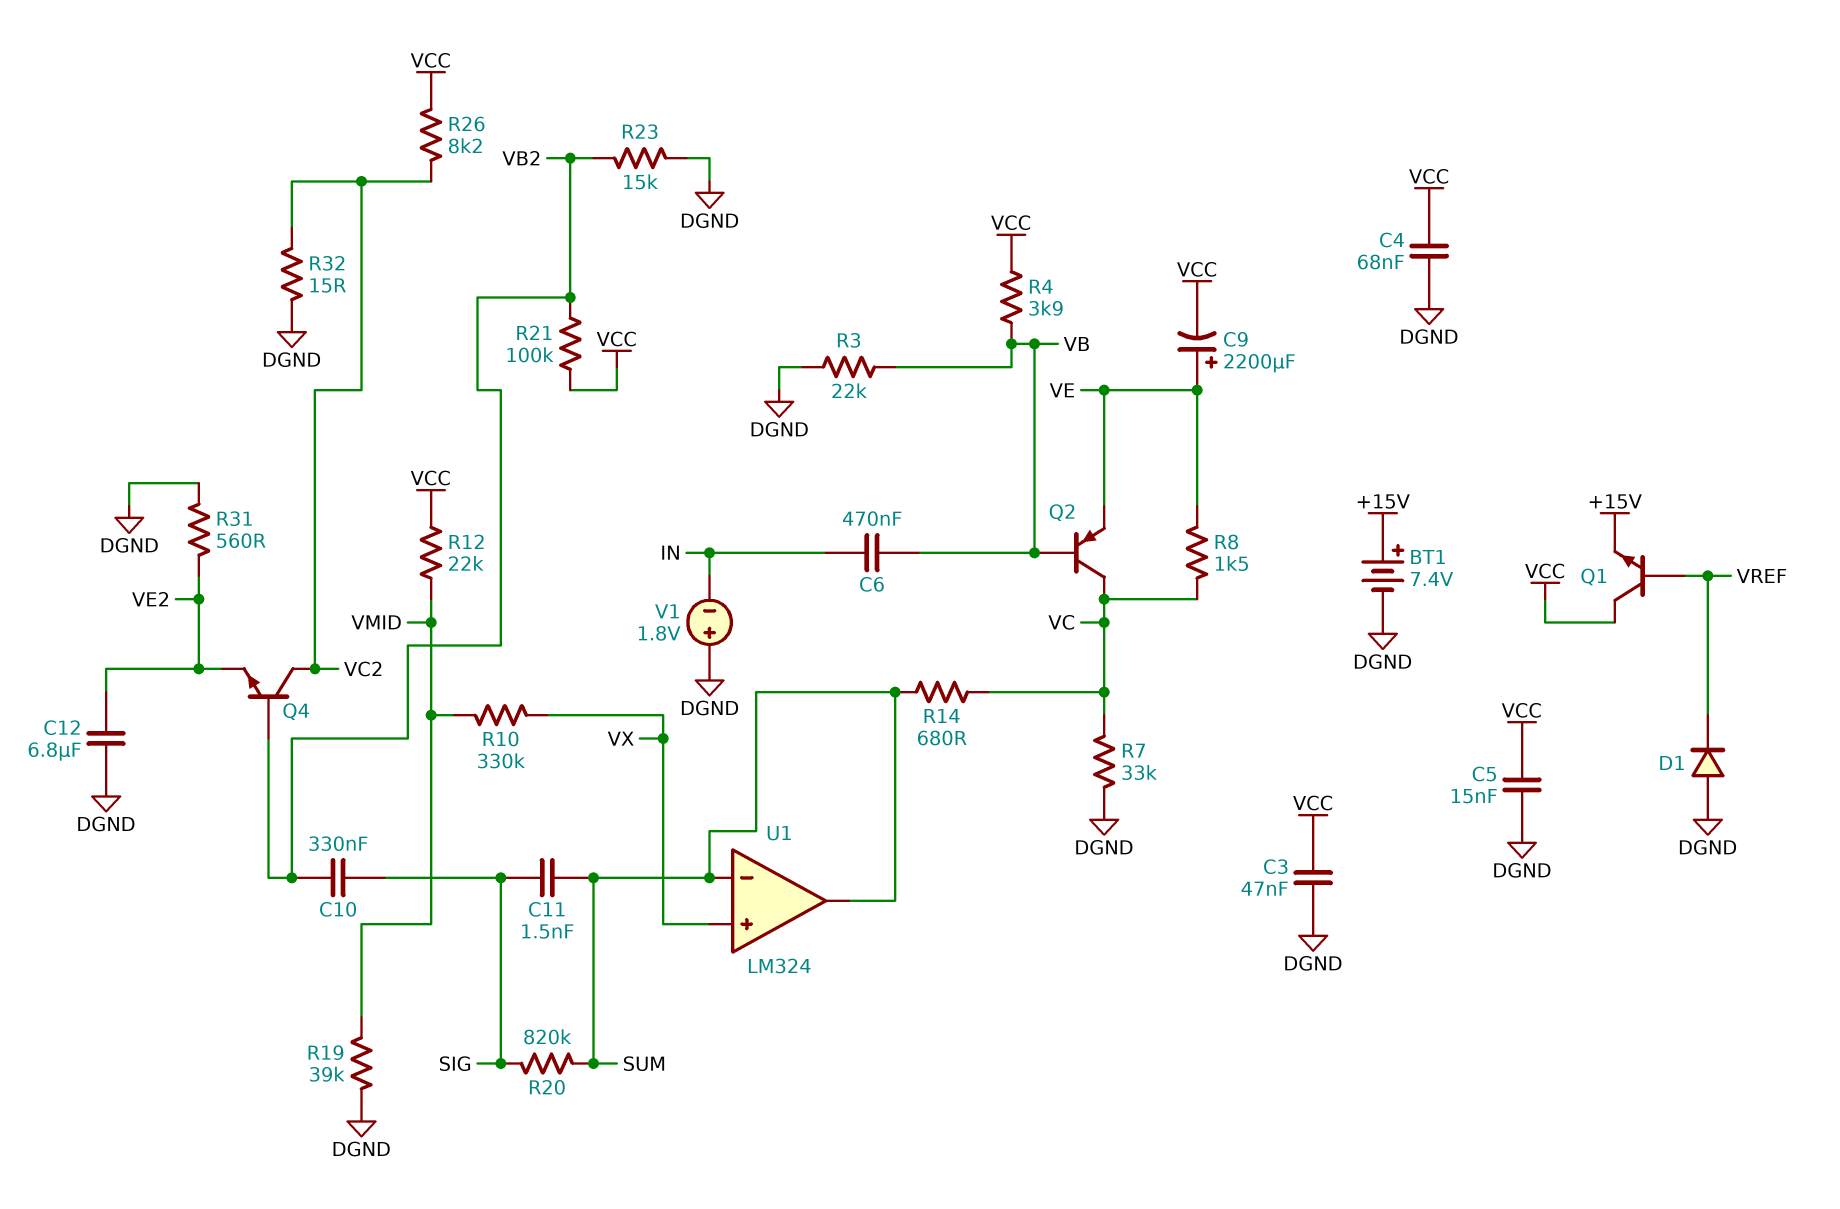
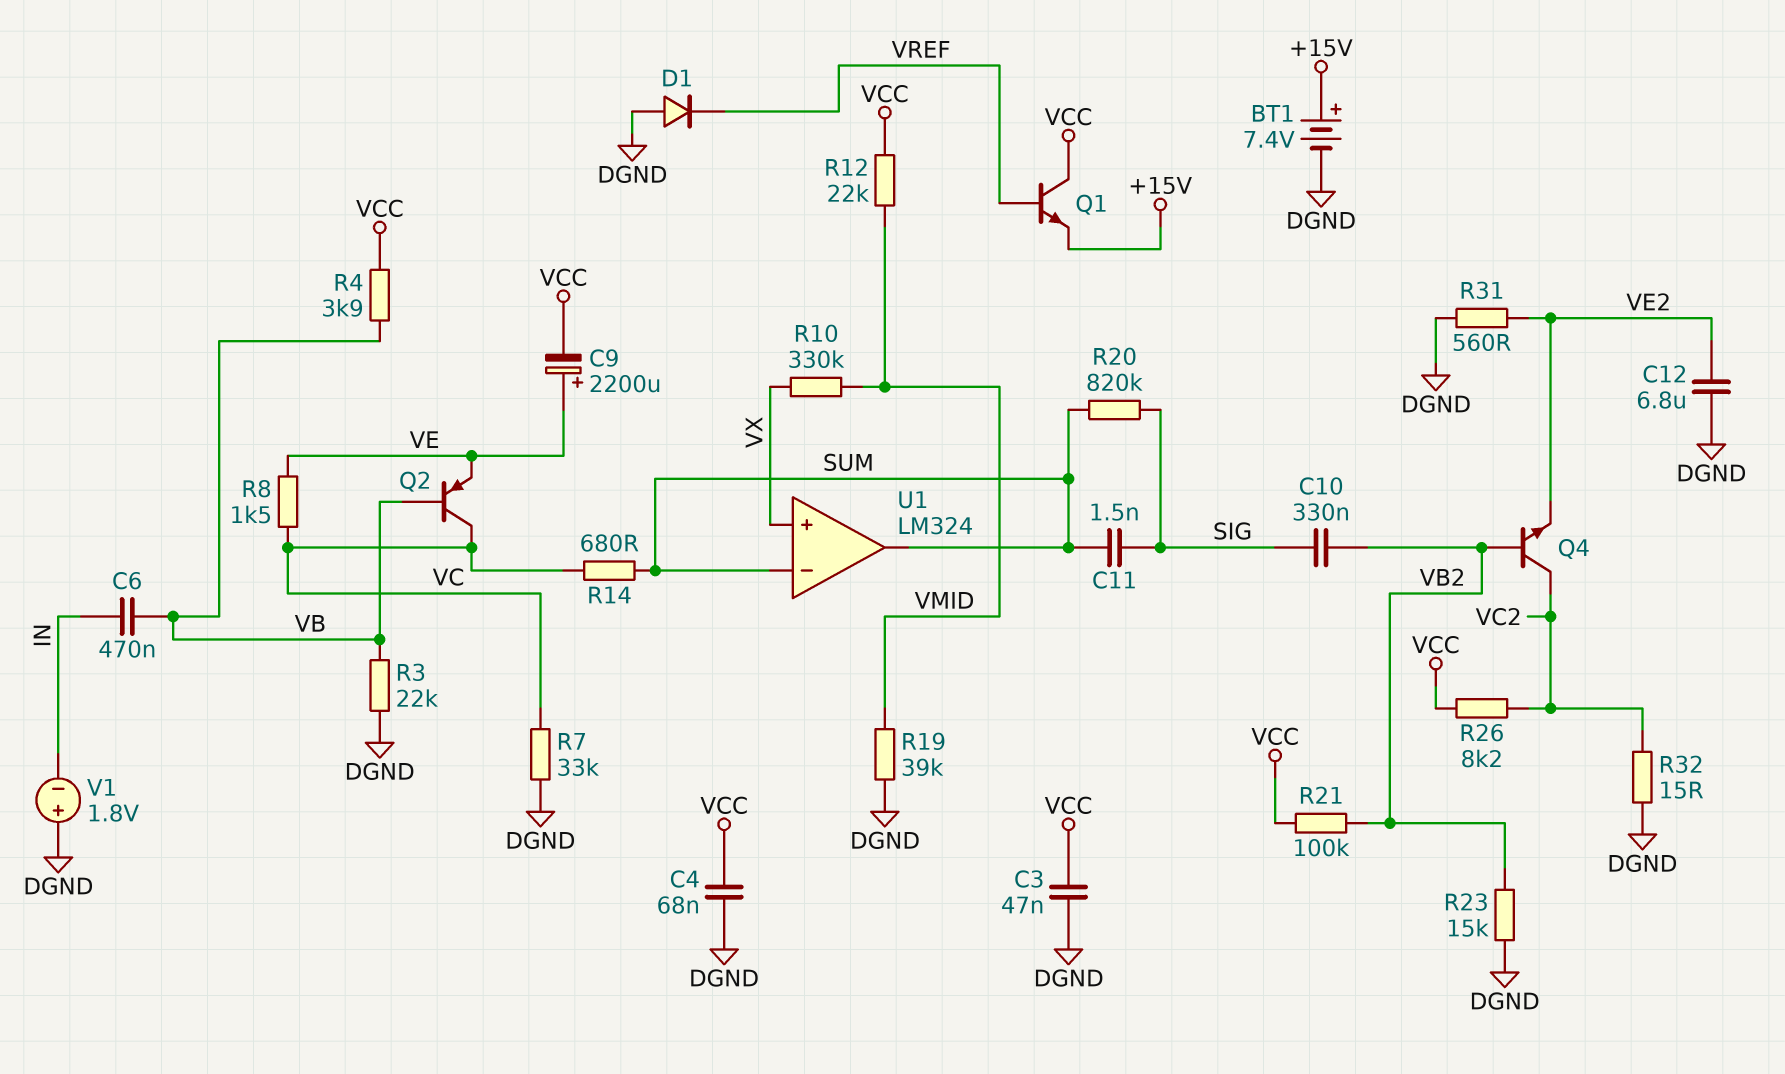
C5: 15nF (DGND, VCC) -> none

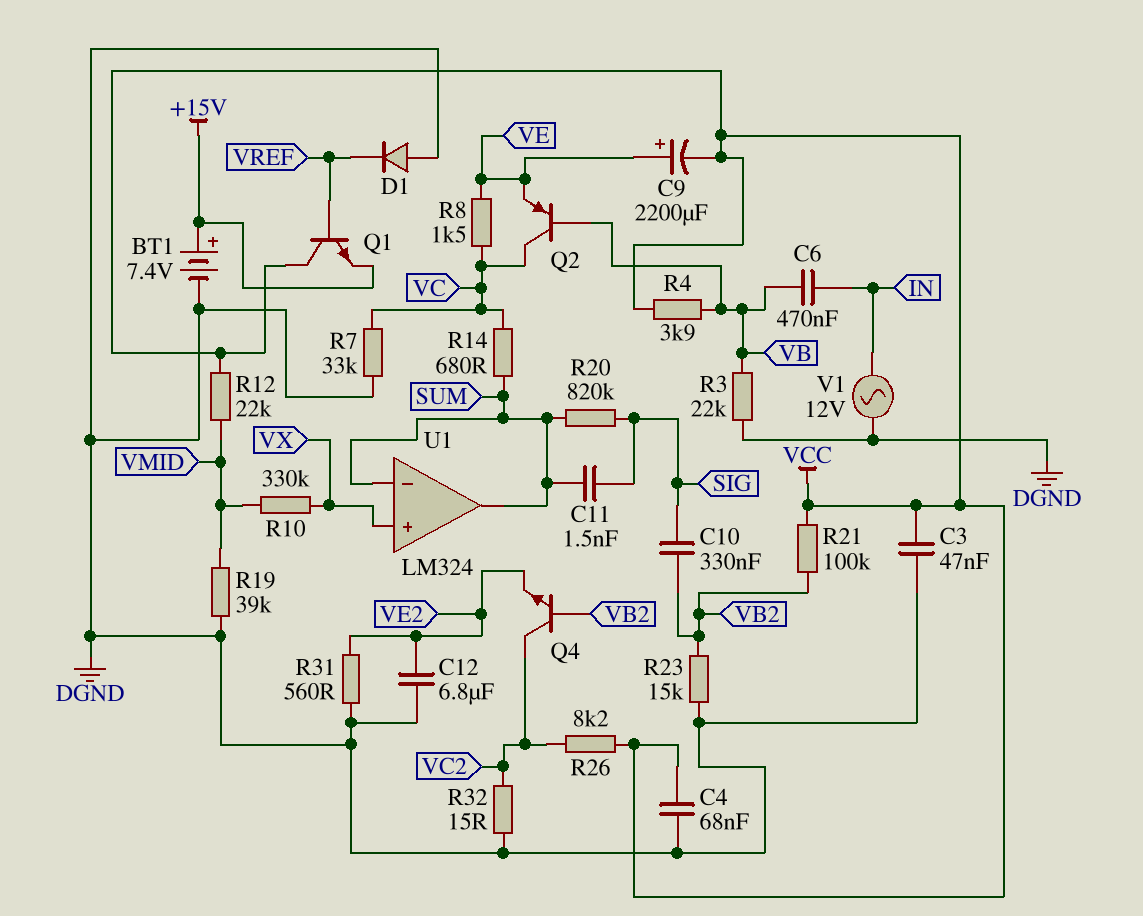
V1: 1.8V (plus DGND, minus IN) -> AC 12V (DGND, IN)

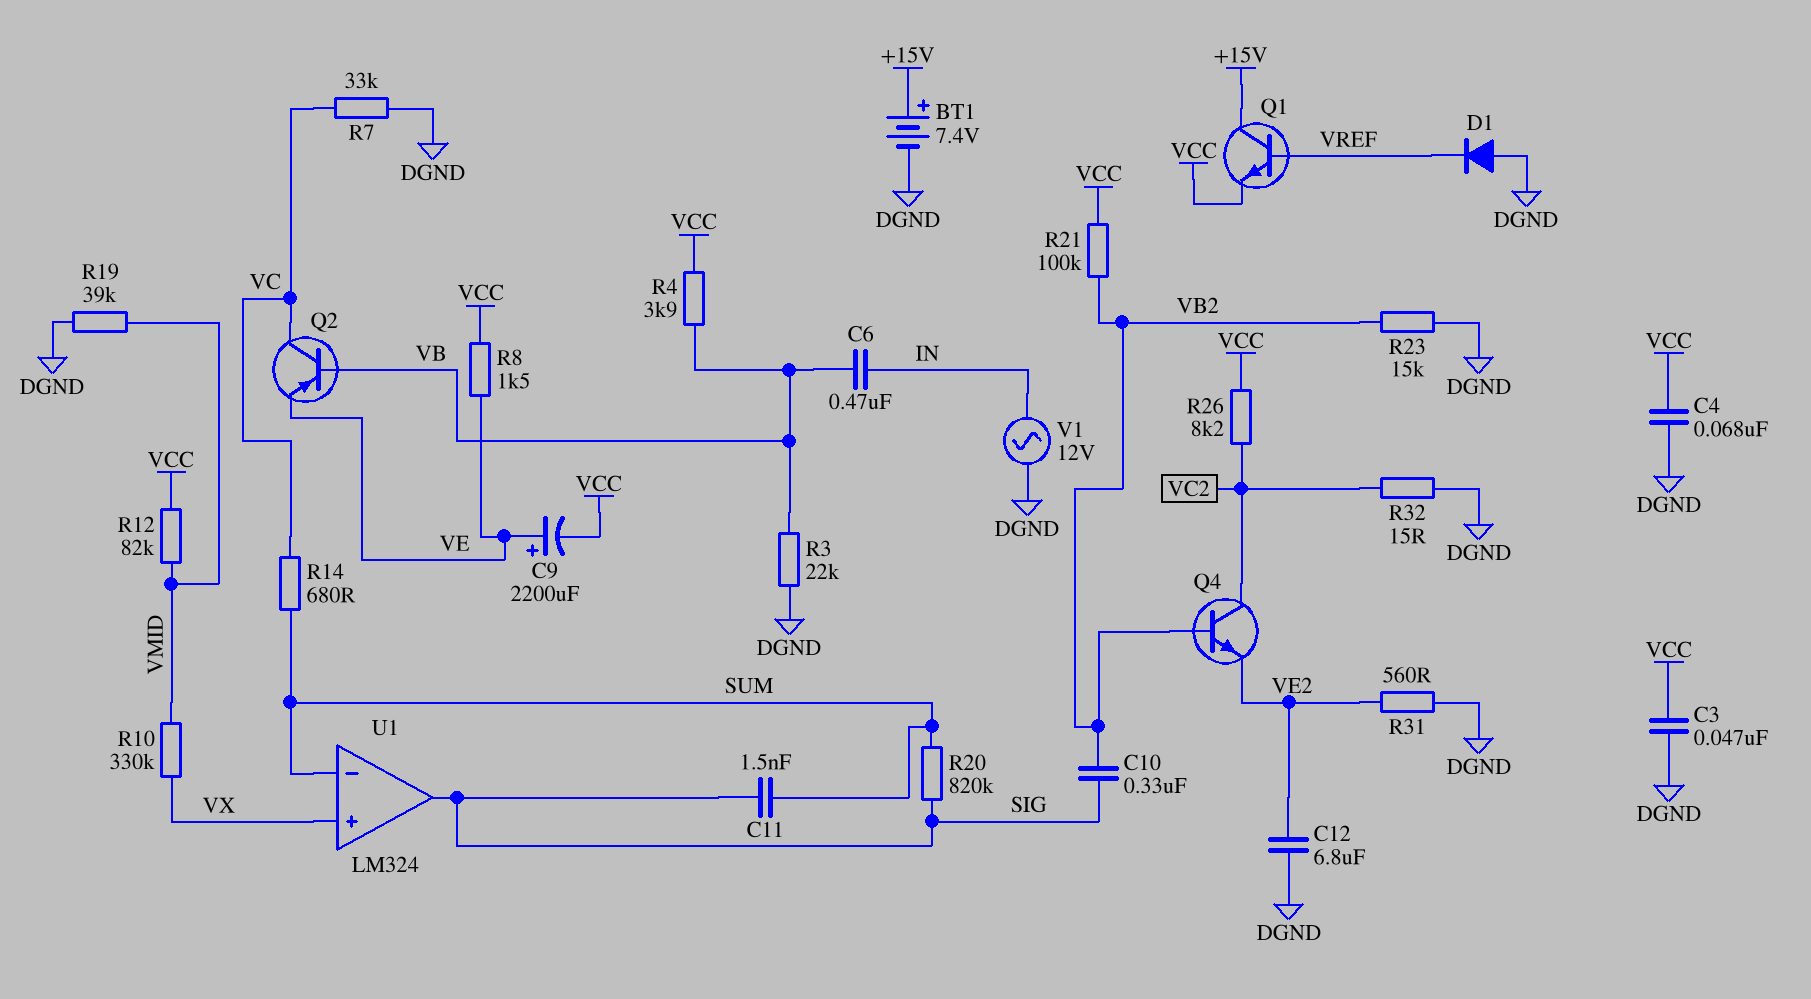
Q1: NPN (B VREF, C VCC, E +15V) -> NPN (B VREF, C +15V, E VCC)
R8: 1.5k (VC, VE) -> 1.5k (VCC, VE)
R12: 22k (VCC, VMID) -> 82k (VCC, VMID)
U1 pin out: SUM -> SIG

